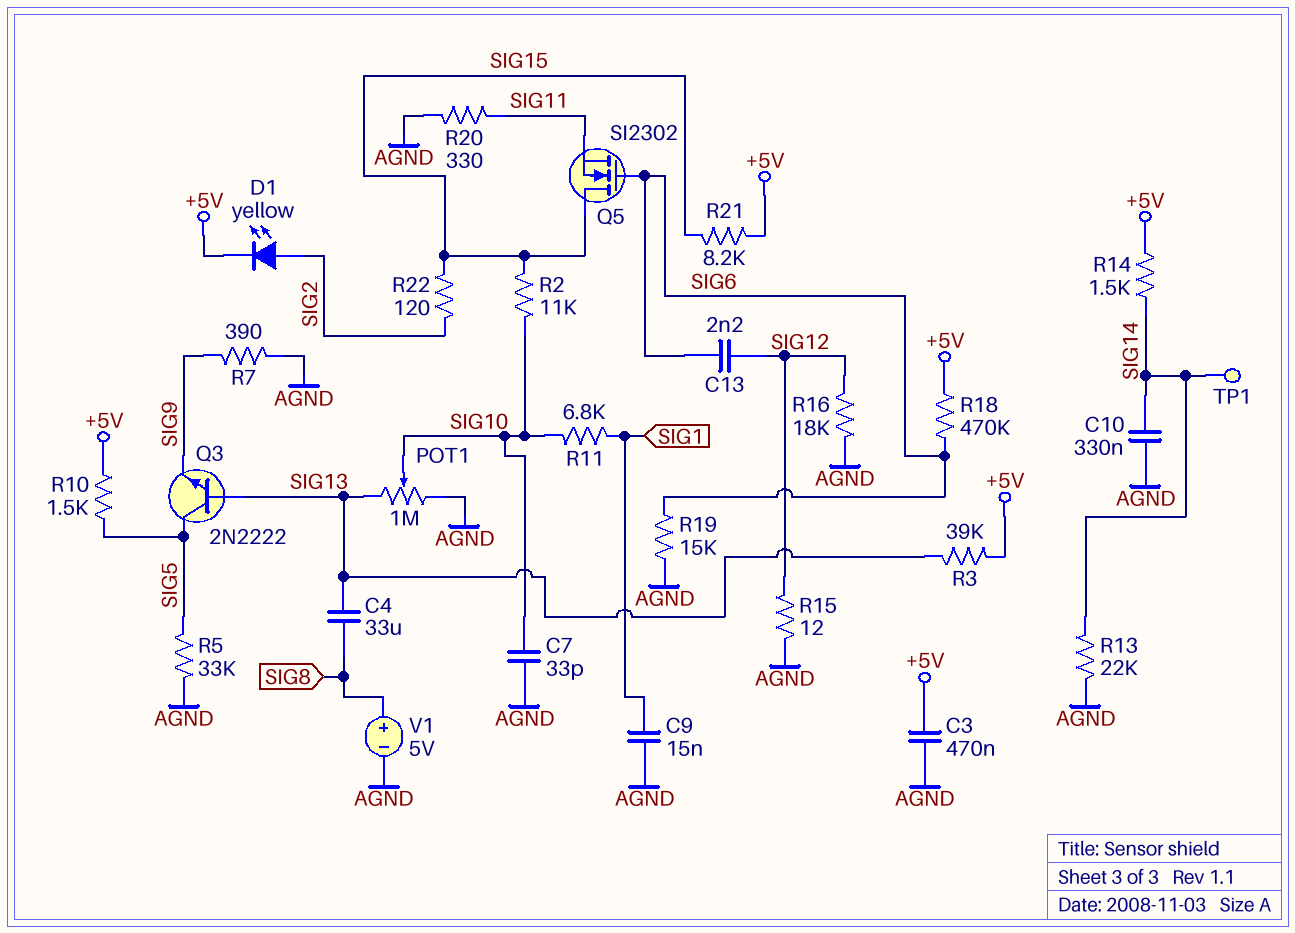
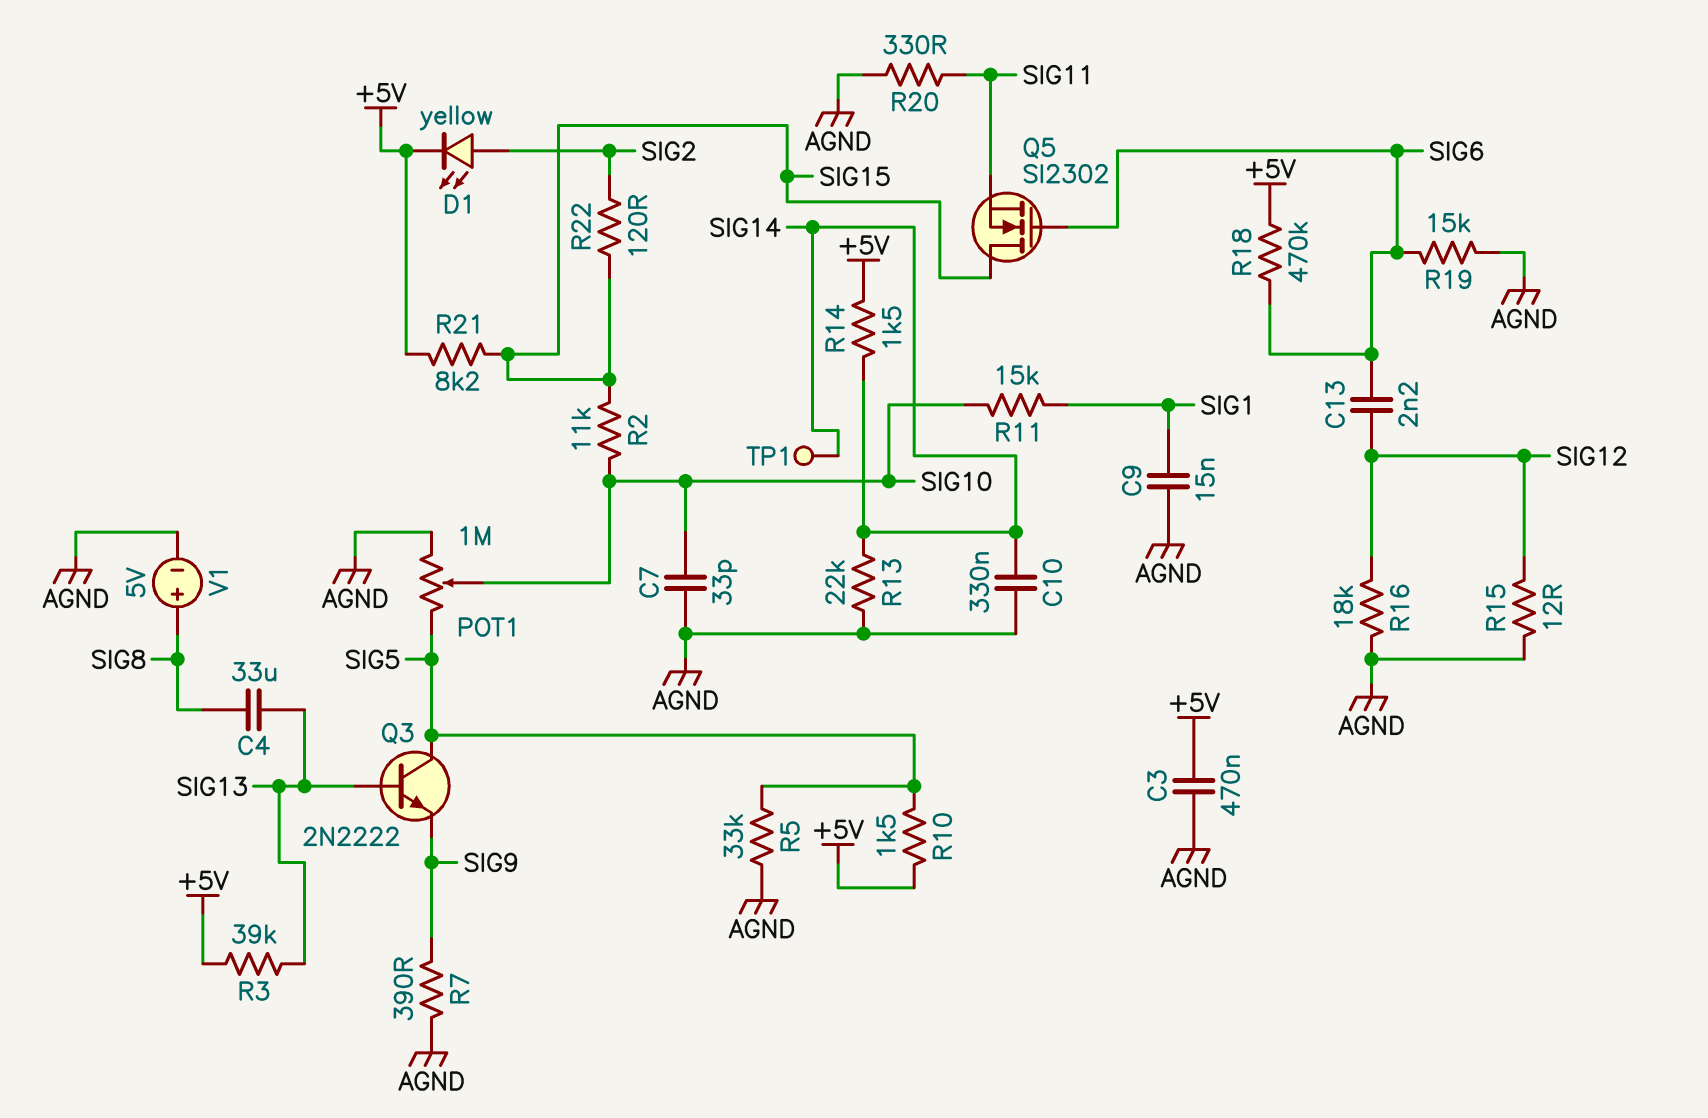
POT1: 1M (AGND, SIG13, wiper SIG10) -> 1M (AGND, SIG5, wiper SIG10)
R11: 6.8k (SIG1, SIG10) -> 15k (SIG1, SIG10)

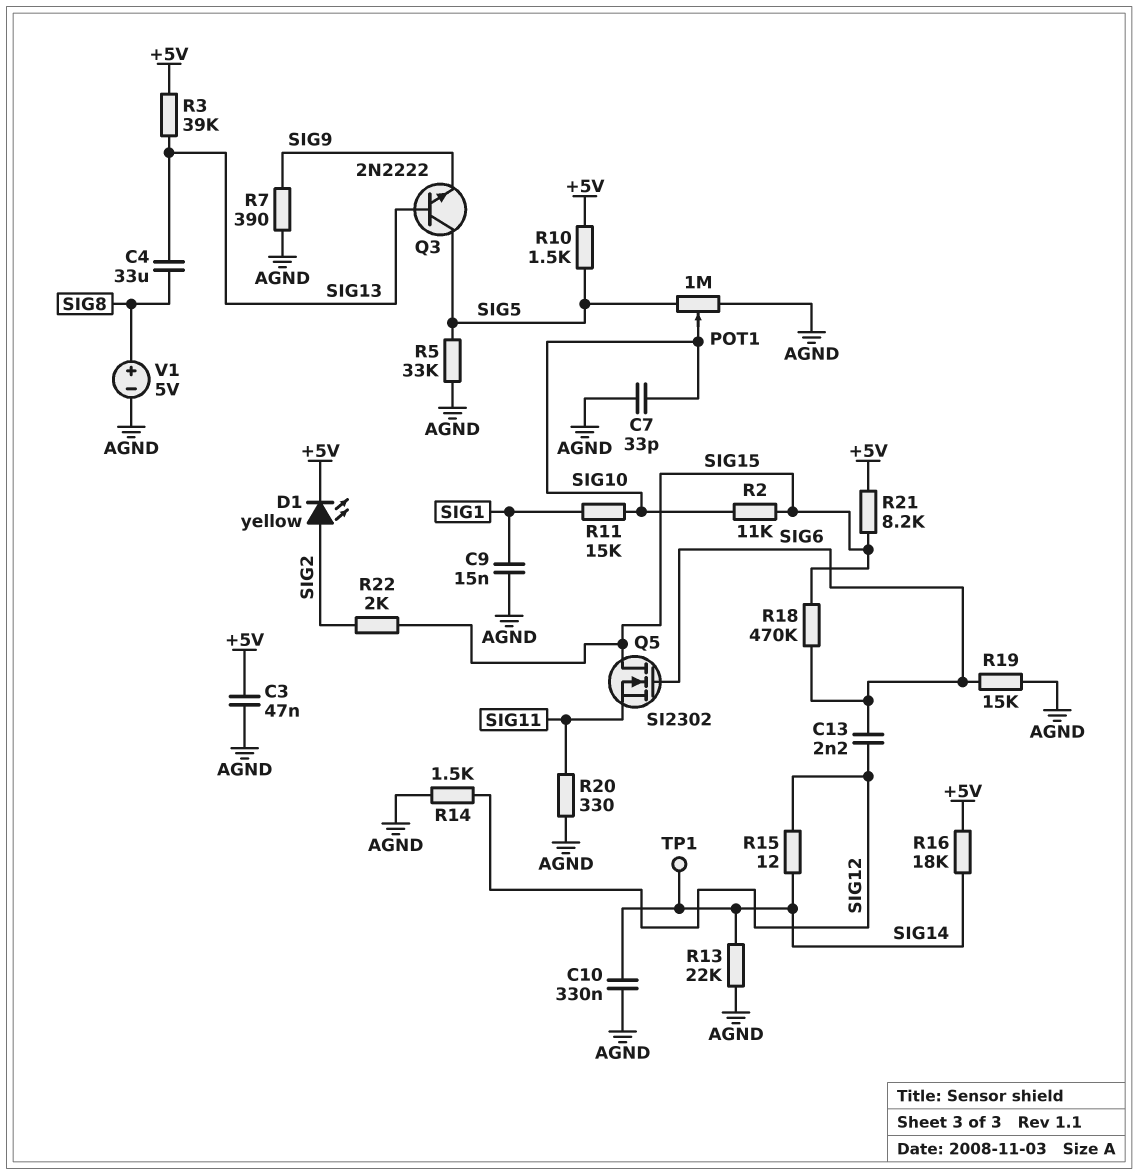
C3: 470nF (+5V, AGND) -> 47nF (+5V, AGND)
R14: 1.5k (+5V, SIG14) -> 1.5k (AGND, SIG12)
R15: 12 (AGND, SIG12) -> 12 (SIG12, SIG14)
R16: 18k (AGND, SIG12) -> 18k (+5V, SIG14)
R18: 470k (+5V, SIG6) -> 470k (SIG6, SIG15)
R22: 120 (SIG2, SIG15) -> 2k (SIG2, SIG15)

